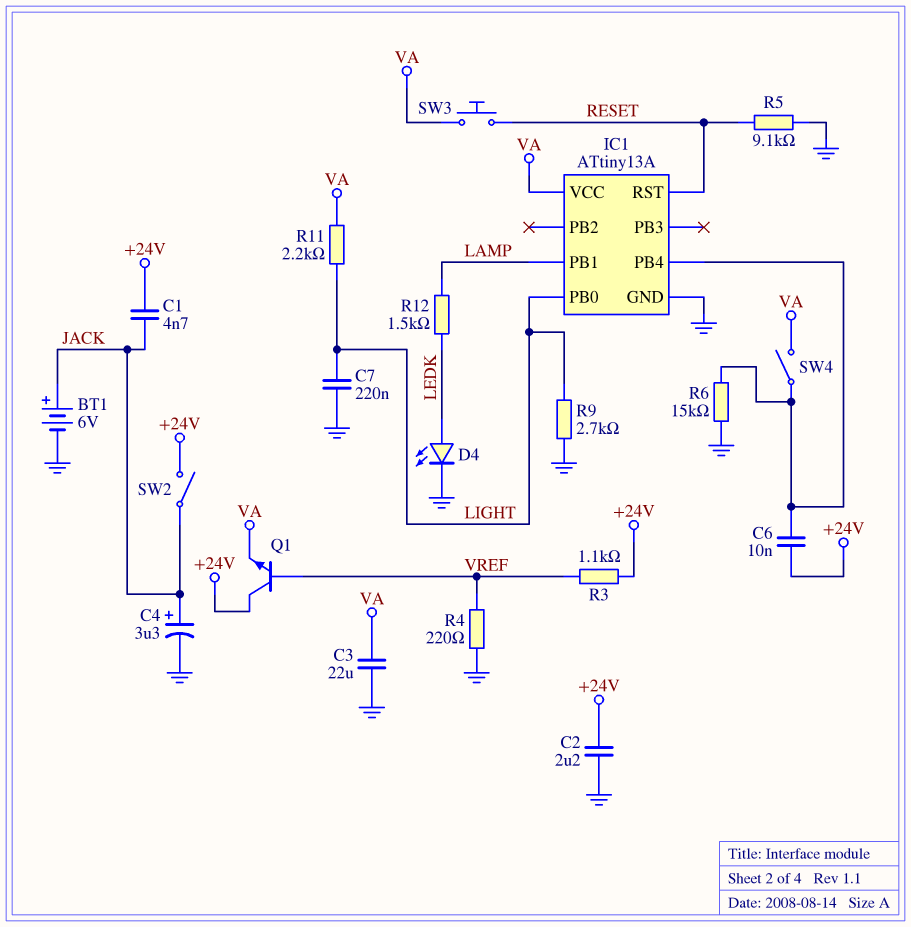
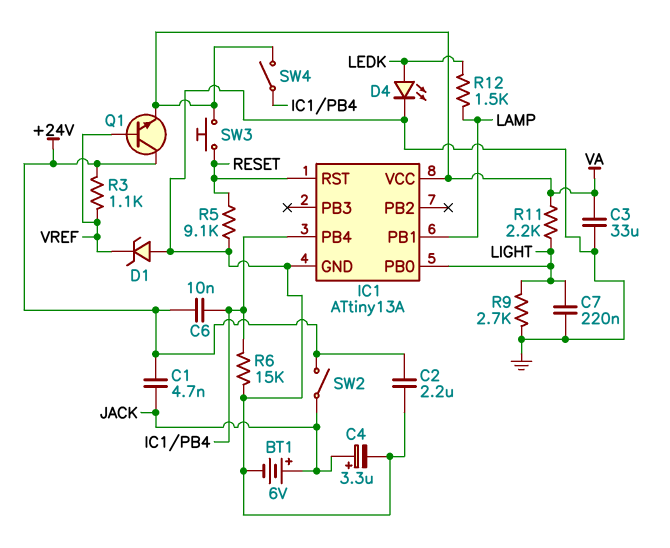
C3: 22uF (GND, VA) -> 33uF (GND, VA)
D1: none -> zener (A GND, K VREF)
R4: 220 (GND, VREF) -> none

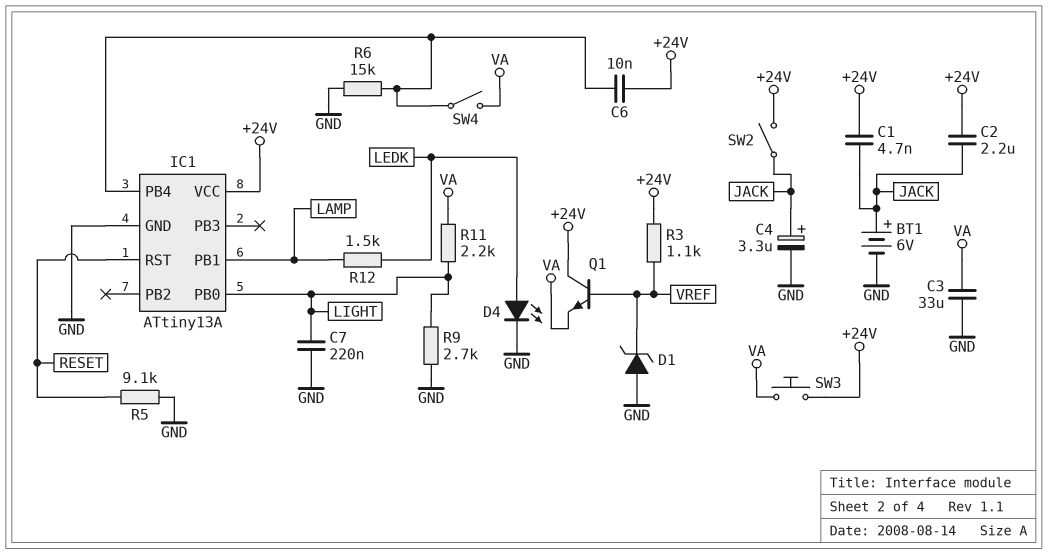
C2: 2.2uF (+24V, GND) -> 2.2uF (+24V, JACK)
IC1 pin VCC: VA -> +24V
SW3: button (RESET, VA) -> button (+24V, VA)

